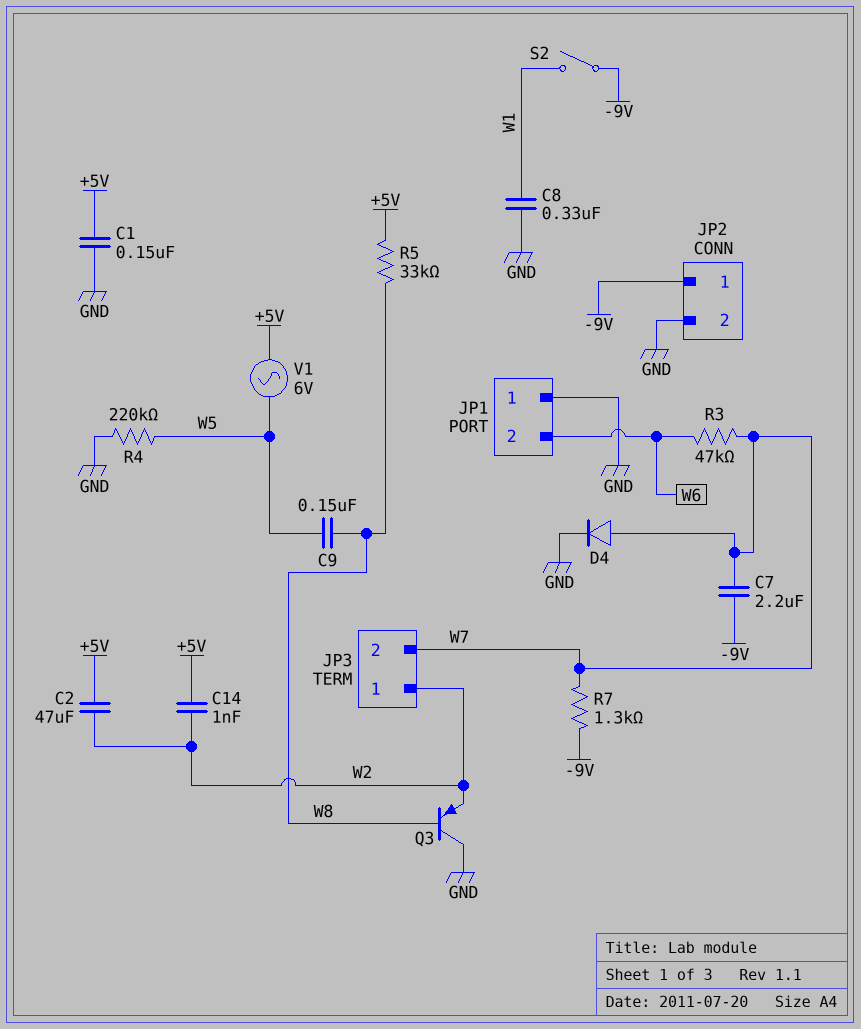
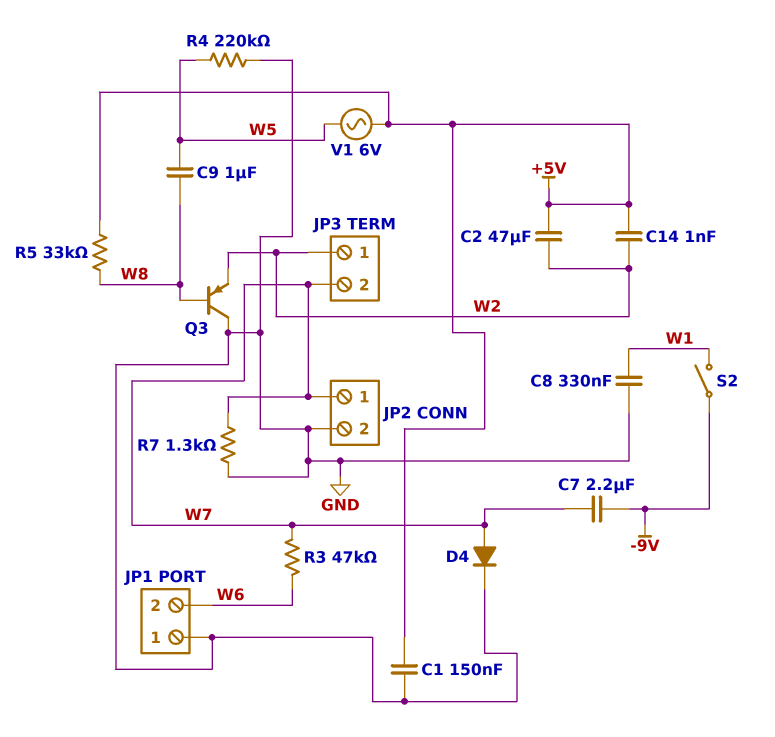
C9: 150nF (W5, W8) -> 1uF (W5, W8)
JP2 pin 1: -9V -> W7
R7: 1.3k (-9V, W7) -> 1.3k (GND, W7)

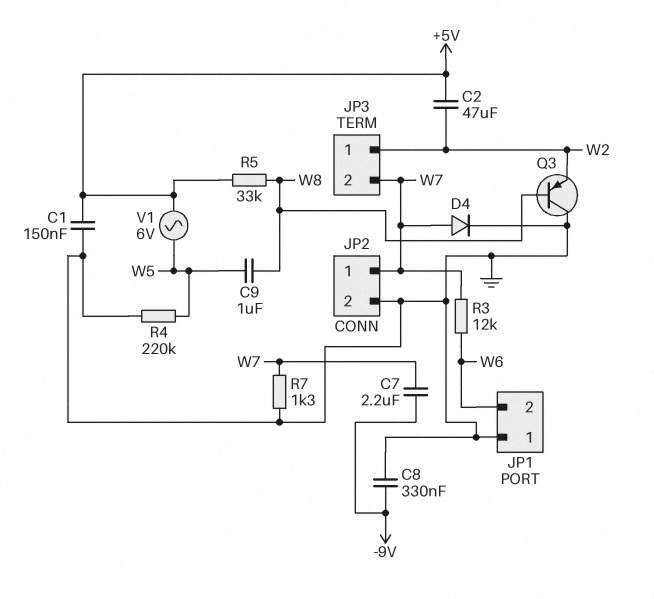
C8: 330nF (GND, W1) -> 330nF (-9V, GND)
C14: 1nF (+5V, W2) -> none
R3: 47k (W6, W7) -> 12k (W6, W7)
S2: switch (-9V, W1) -> none

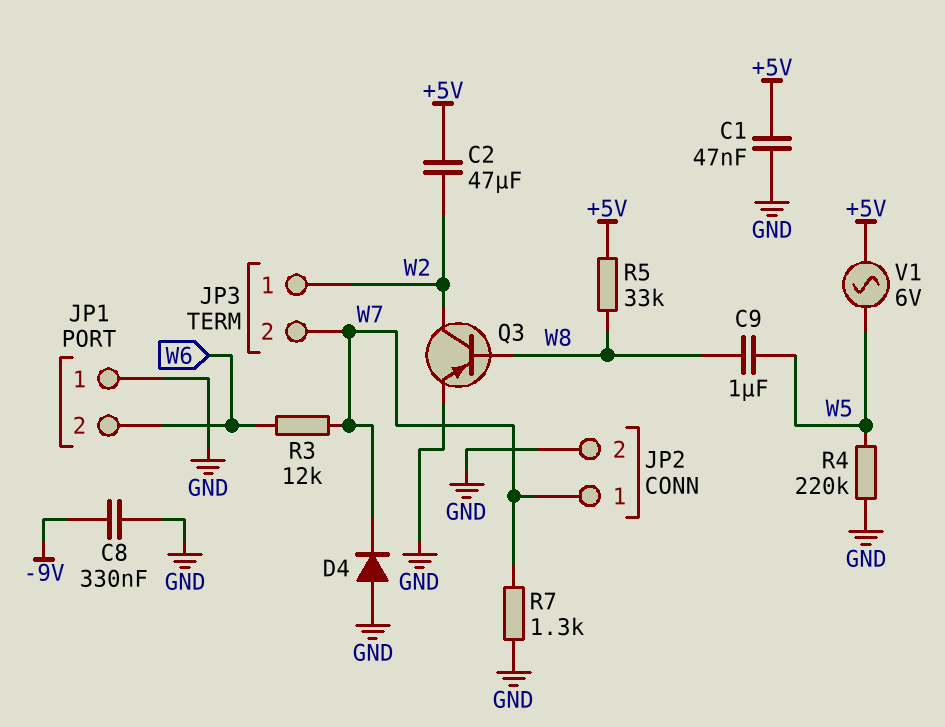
C1: 150nF (+5V, GND) -> 47nF (+5V, GND)
C7: 2.2uF (-9V, W7) -> none
D4: diode (A W7, K GND) -> diode (A GND, K W7)
Q3: PNP (B W8, C GND, E W2) -> PNP (B W8, C W2, E GND)

